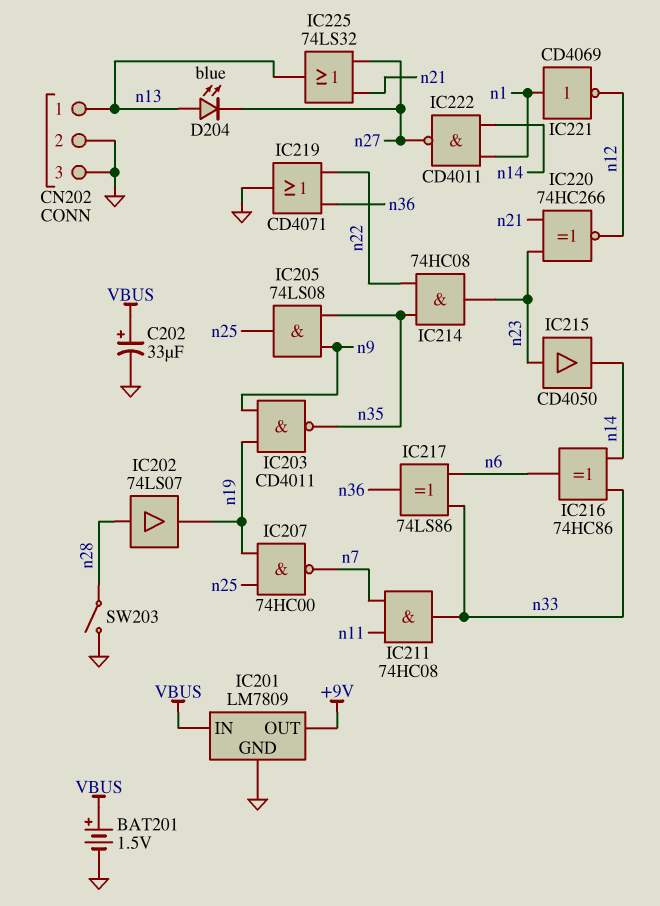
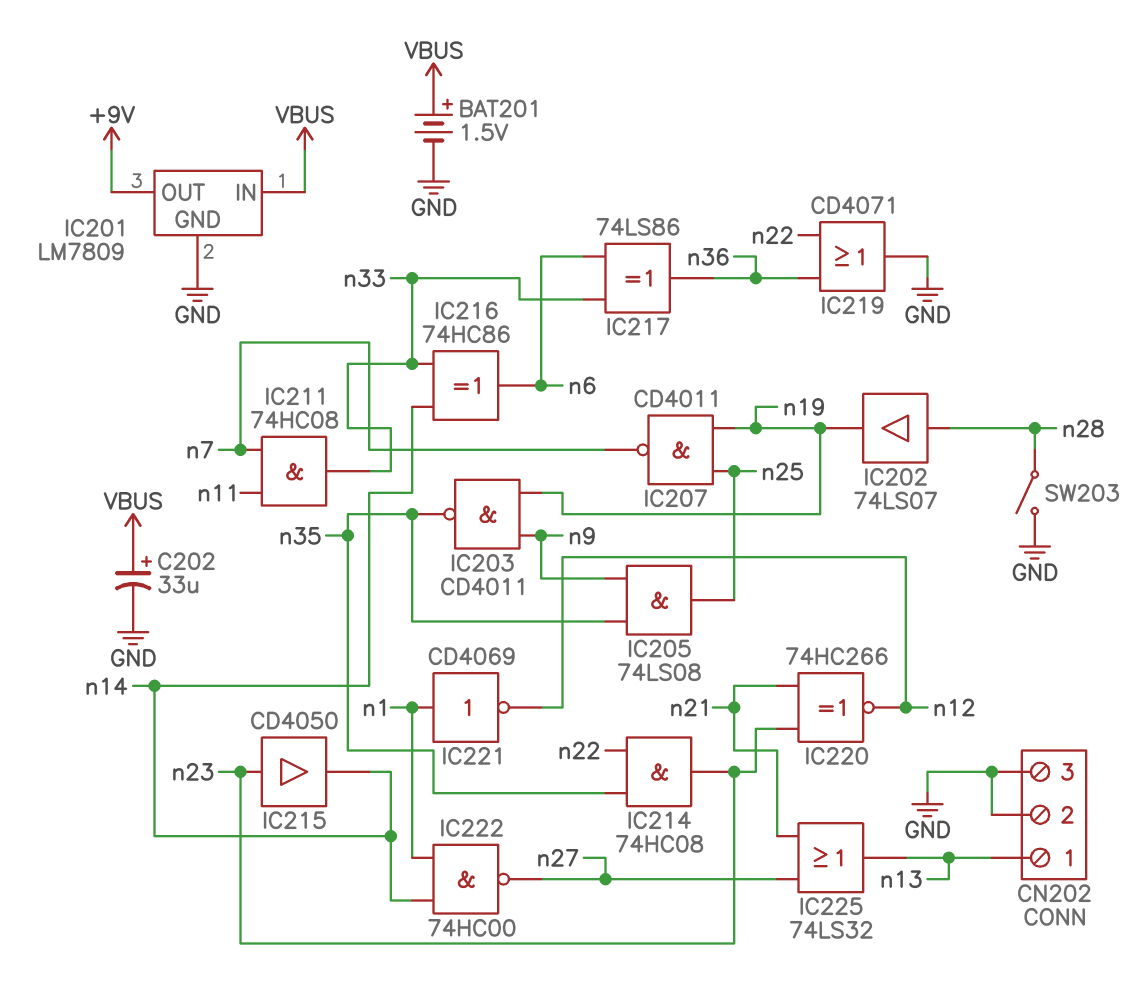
D204: LED blue (A n13, K n27) -> none
IC207: NAND 74HC00 (in n19, in n25, out n7) -> NAND CD4011 (in n19, in n25, out n7)
IC222: NAND CD4011 (in n1, in n14, out n27) -> NAND 74HC00 (in n1, in n14, out n27)

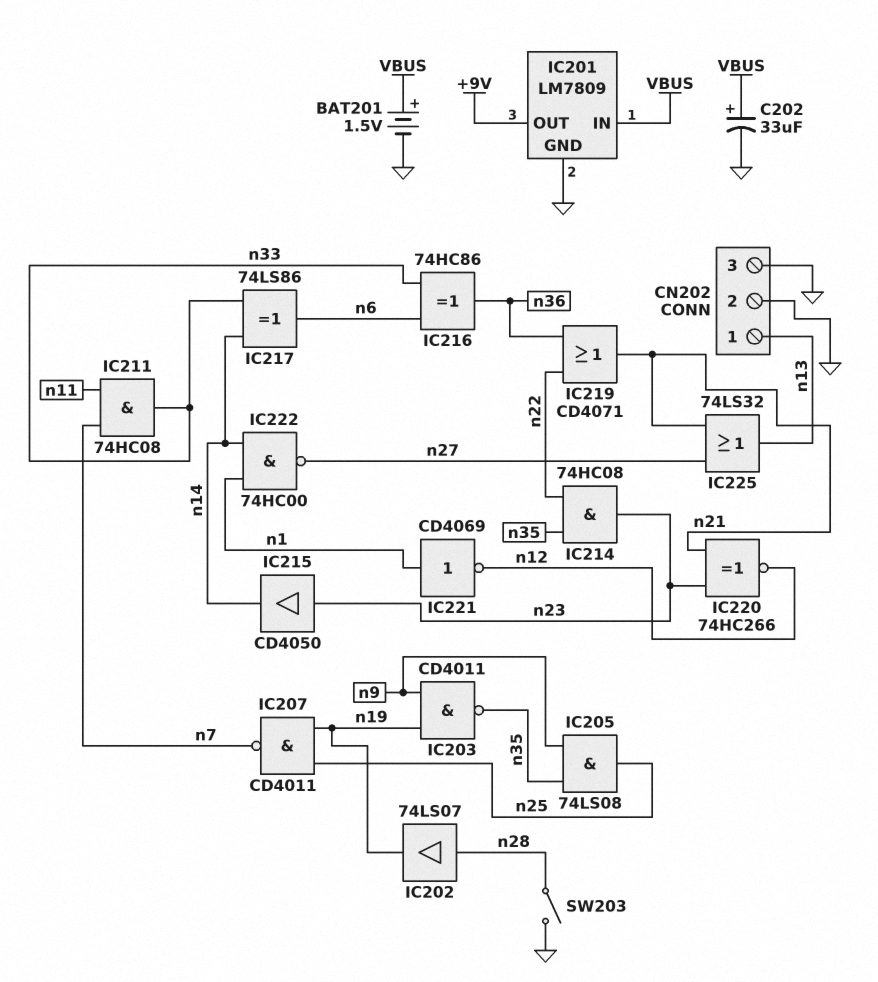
IC216: XOR 74HC86 (in n14, in n33, out n6) -> XOR 74HC86 (in n6, in n33, out n36)
IC217: XOR 74LS86 (in n6, in n33, out n36) -> XOR 74LS86 (in n14, in n33, out n6)
IC219: OR CD4071 (in n22, in n36, out GND) -> OR CD4071 (in n22, in n36, out n21)

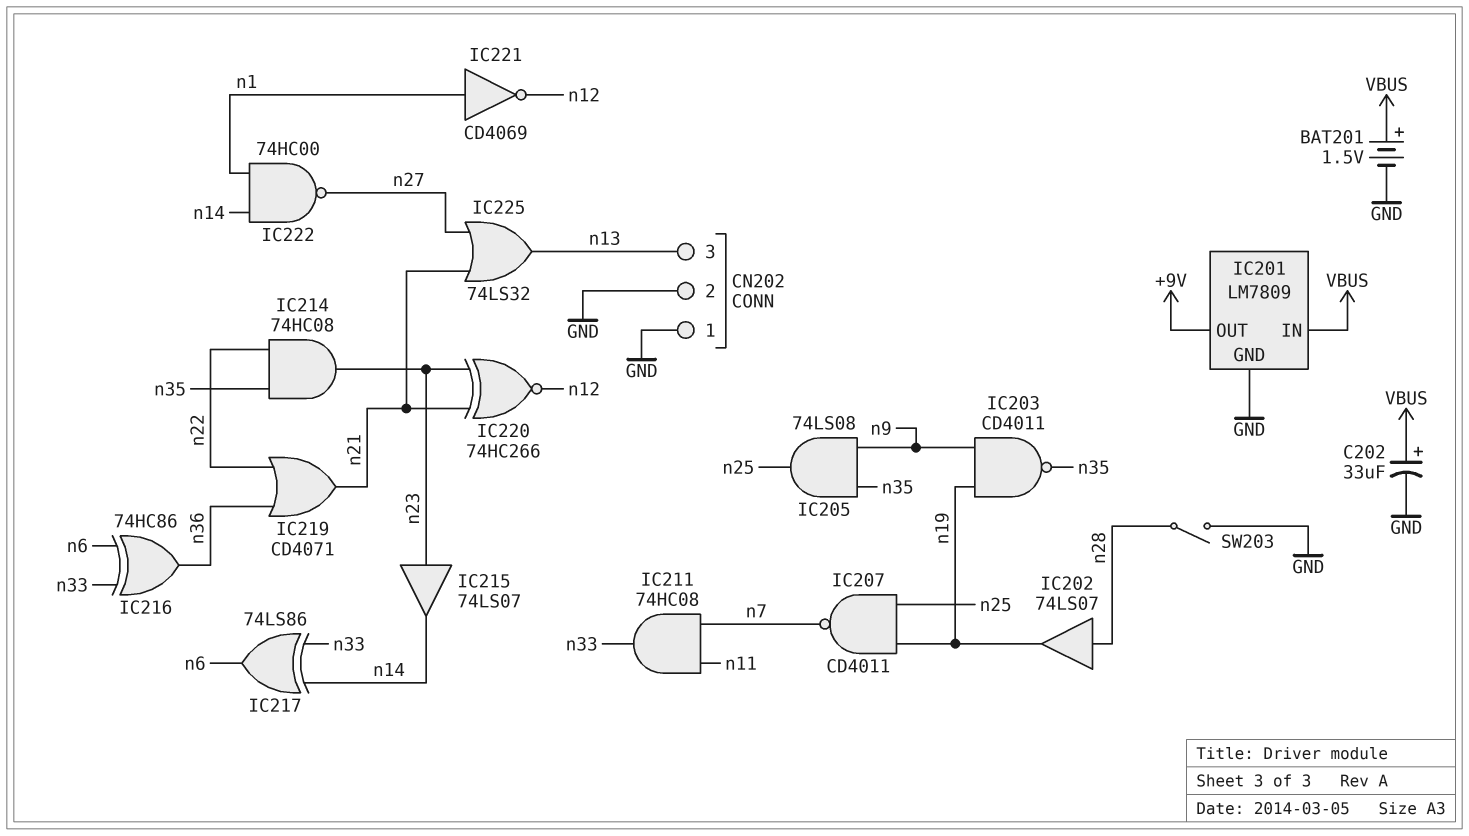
CN202 pin 1: n13 -> GND
CN202 pin 3: GND -> n13
IC215: buffer CD4050 (in n23, out n14) -> buffer 74LS07 (in n23, out n14)

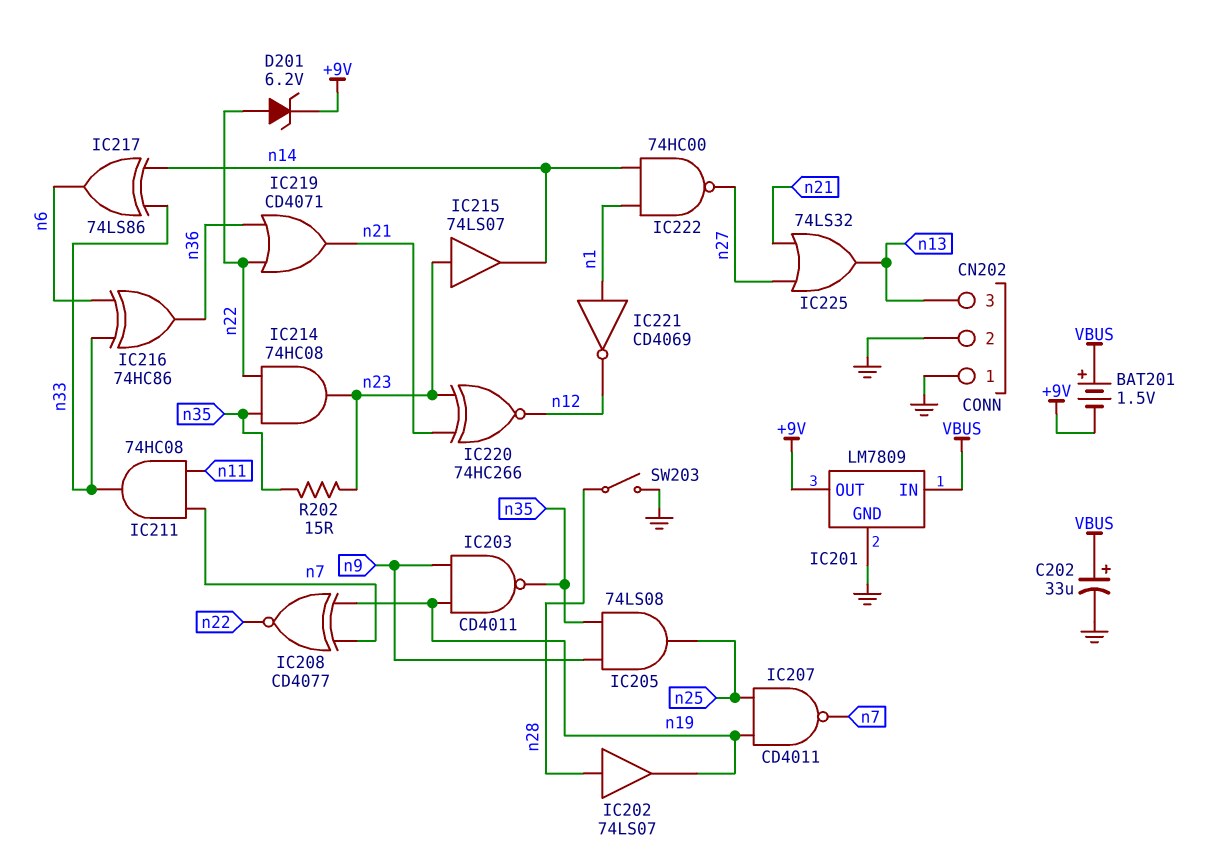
BAT201: 1.5V (plus VBUS, minus GND) -> 1.5V (plus VBUS, minus +9V)
D201: none -> zener 6.2V (A n22, K +9V)
IC208: none -> XNOR CD4077 (in n7, in n19, out n22)
R202: none -> 15 (n23, n35)

